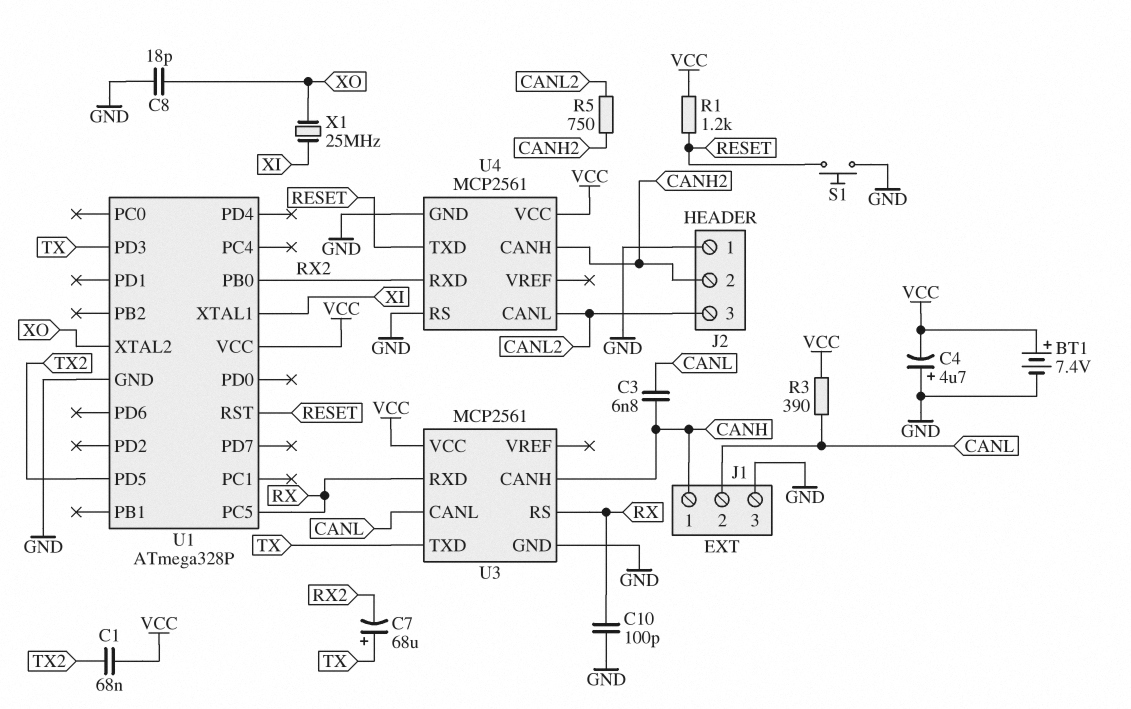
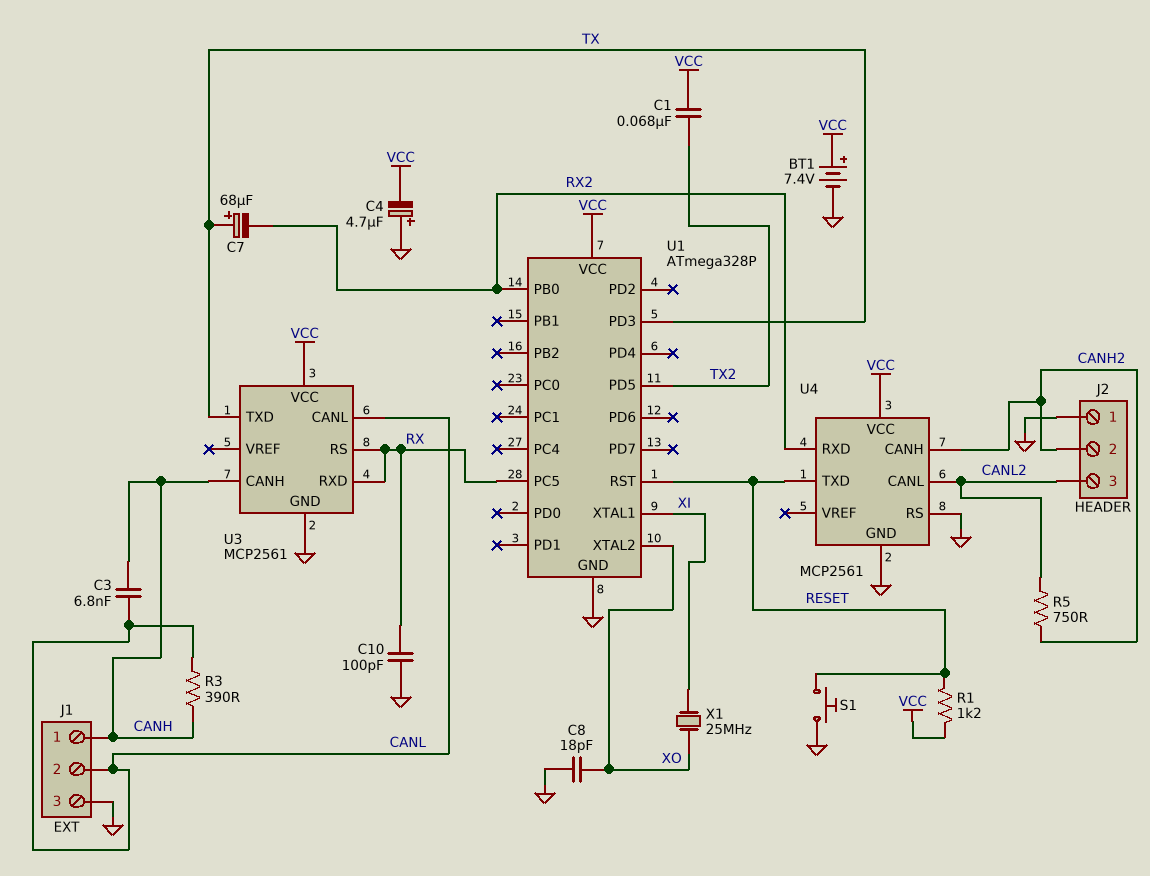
R3: 390 (CANL, VCC) -> 390 (CANH, CANL)

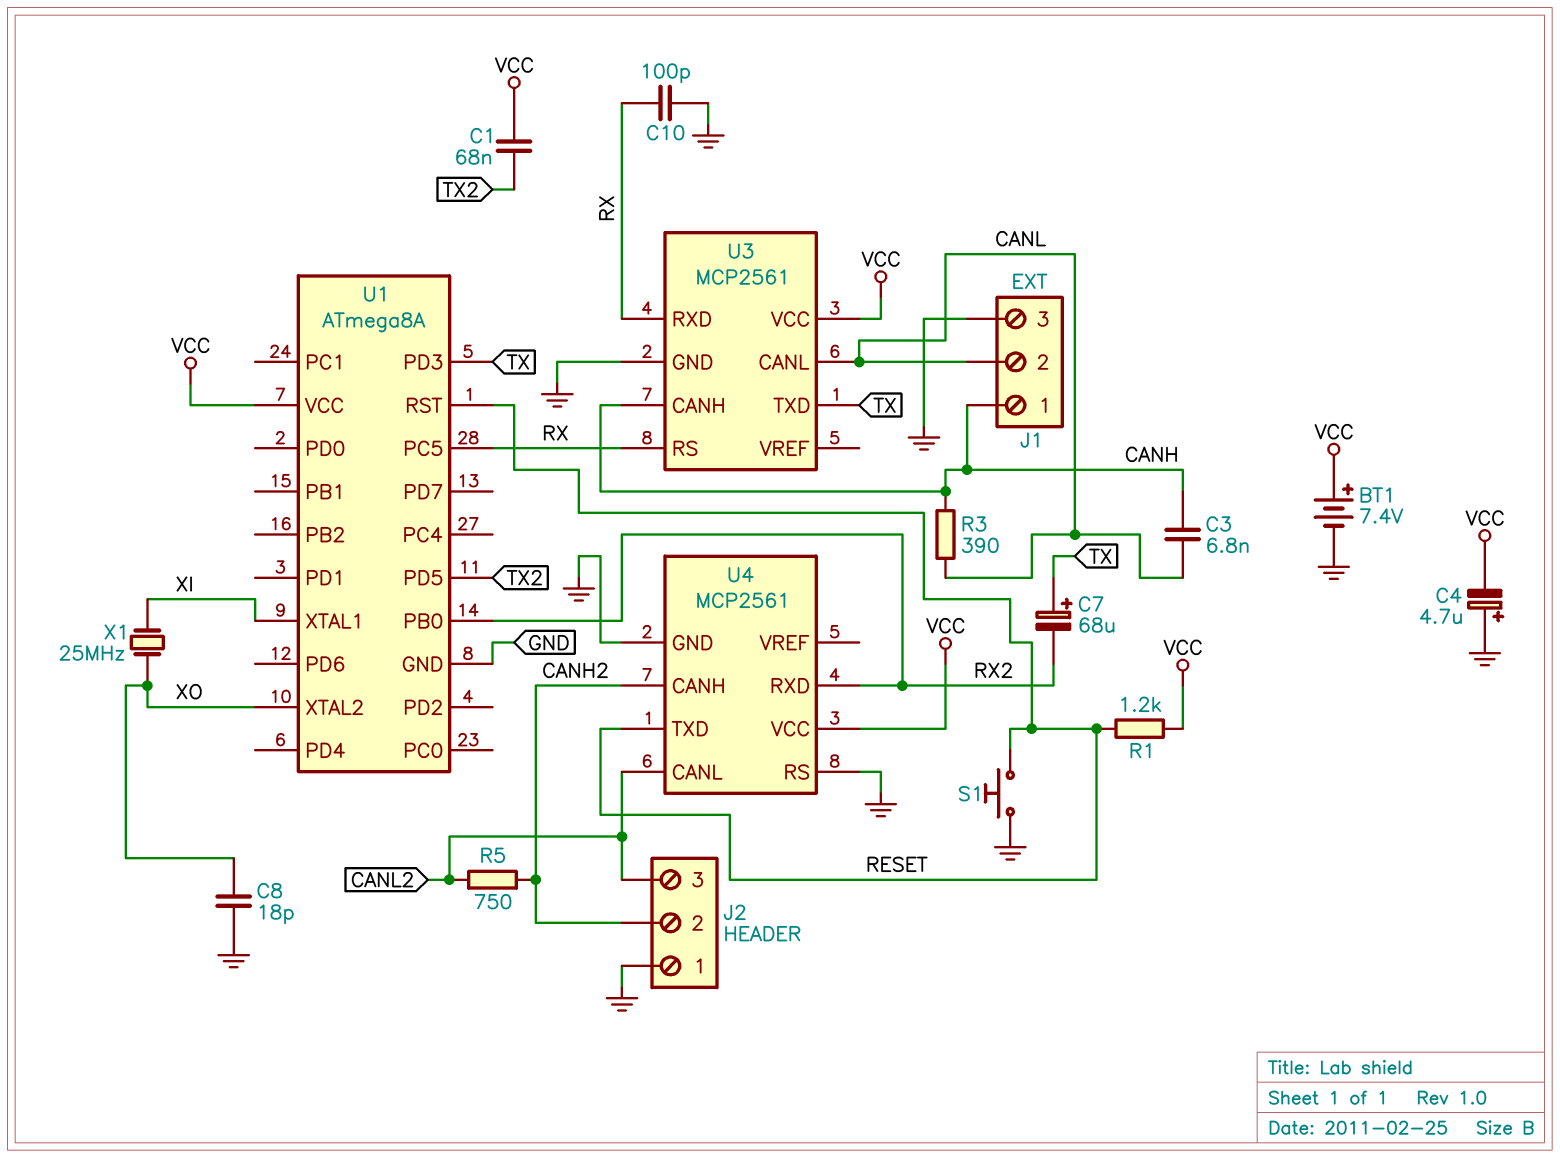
U1: ATmega328P -> ATmega8A

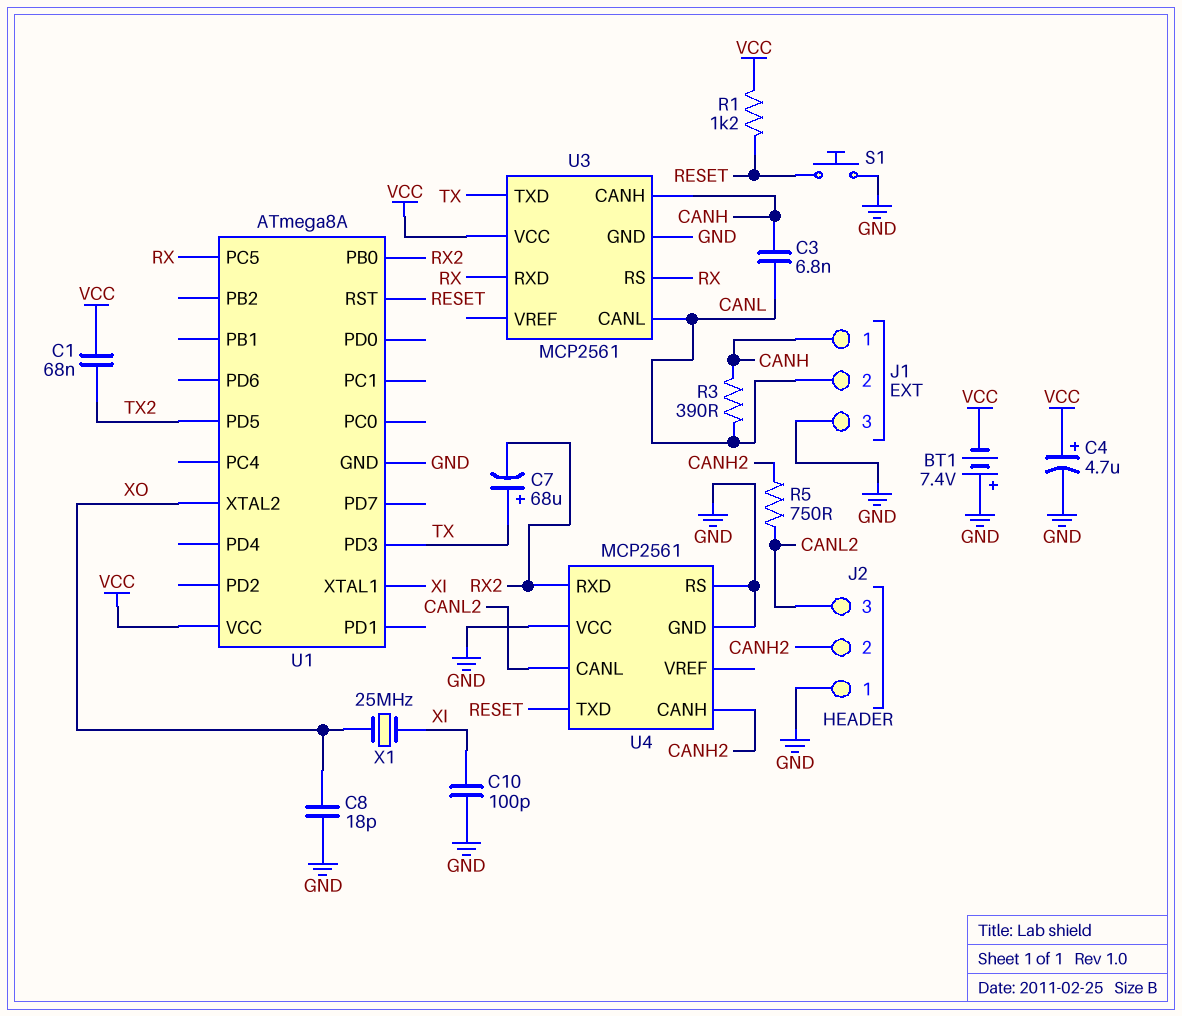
BT1: 7.4V (plus VCC, minus GND) -> 7.4V (plus GND, minus VCC)
C4: 4.7uF (plus GND, minus VCC) -> 4.7uF (plus VCC, minus GND)
C10: 100pF (GND, RX) -> 100pF (GND, XI)
U4 pin VCC: VCC -> GND

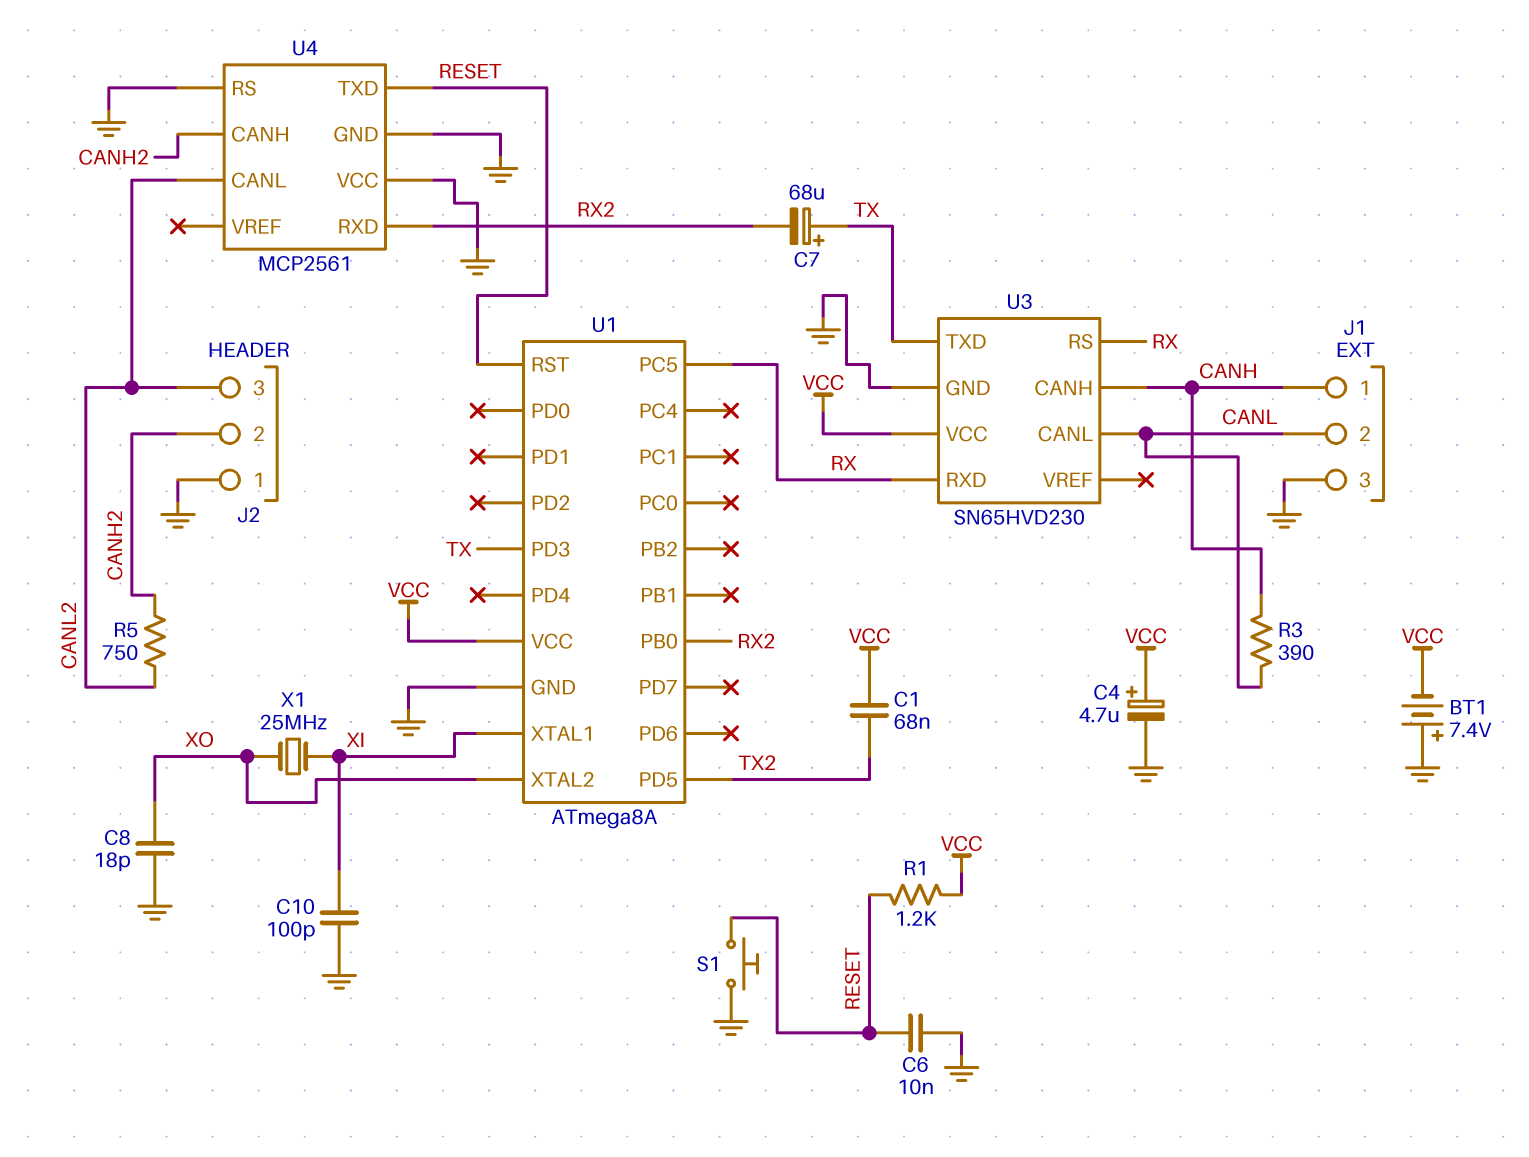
C3: 6.8nF (CANH, CANL) -> none
C6: none -> 10nF (GND, RESET)
U3: MCP2561 -> SN65HVD230

